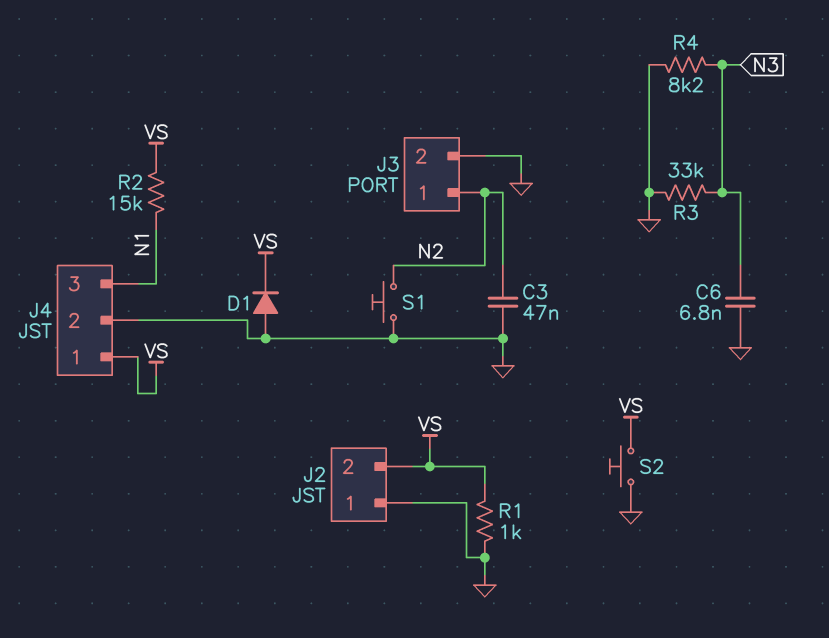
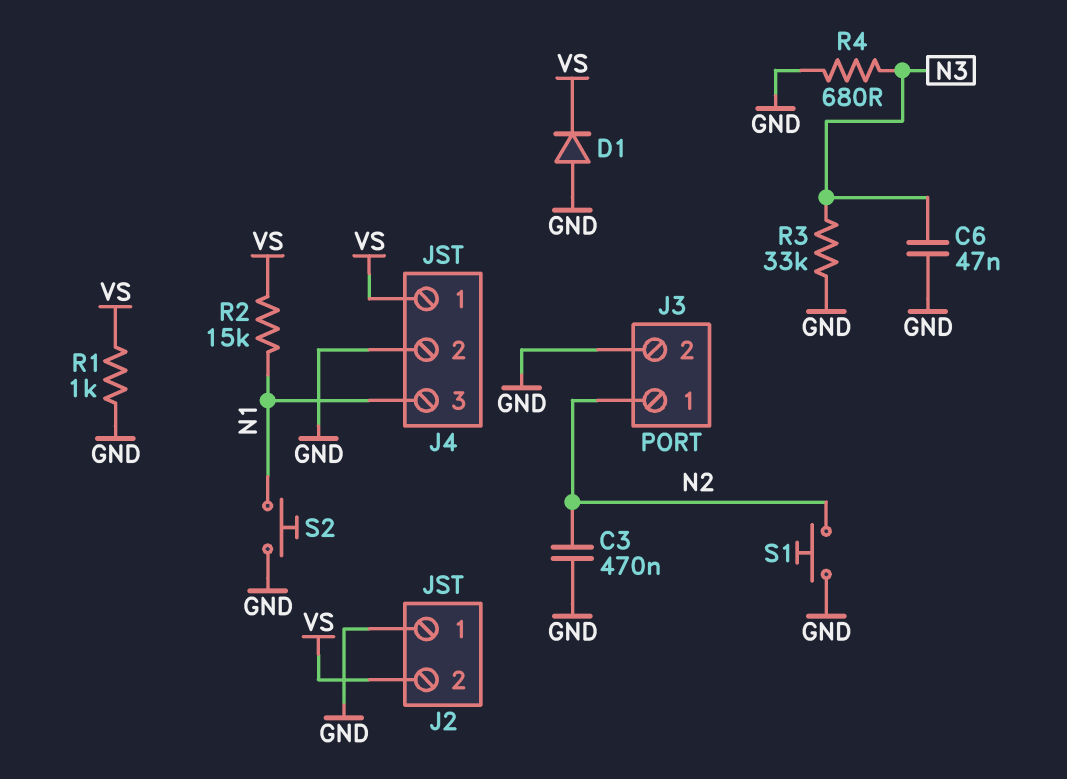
C3: 47nF (GND, N2) -> 470nF (GND, N2)
C6: 6.8nF (GND, N3) -> 47nF (GND, N3)
R4: 8.2k (GND, N3) -> 680 (GND, N3)
S2: button (GND, VS) -> button (GND, N1)

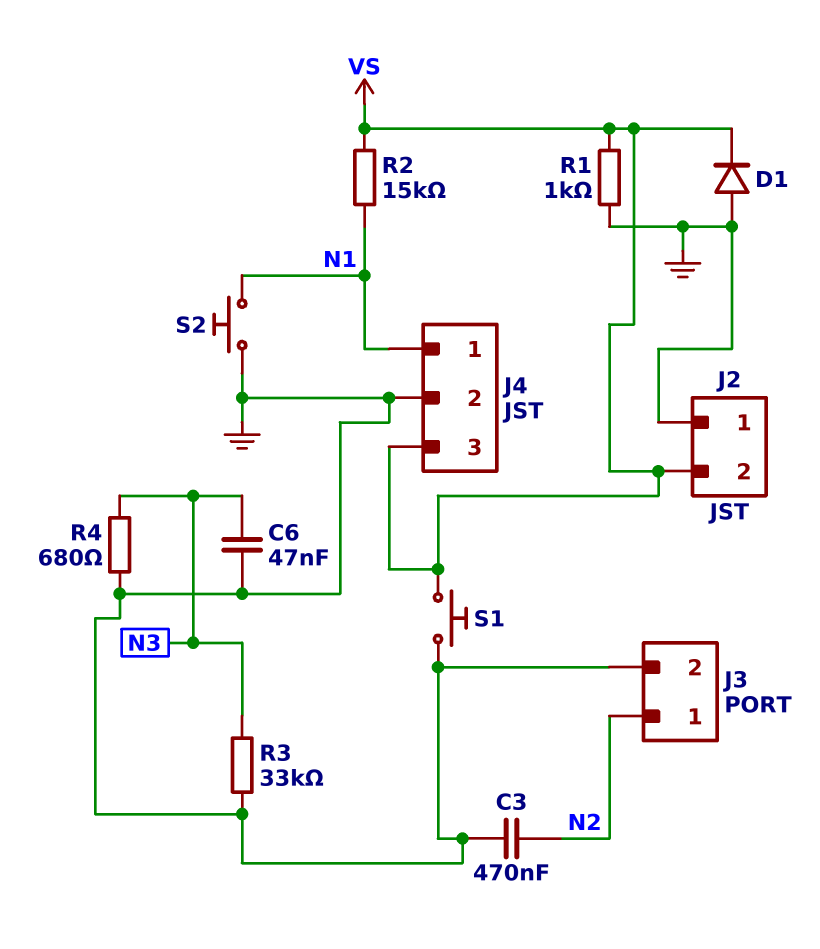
J4 pin 1: VS -> N1
J4 pin 3: N1 -> VS
S1: button (GND, N2) -> button (GND, VS)

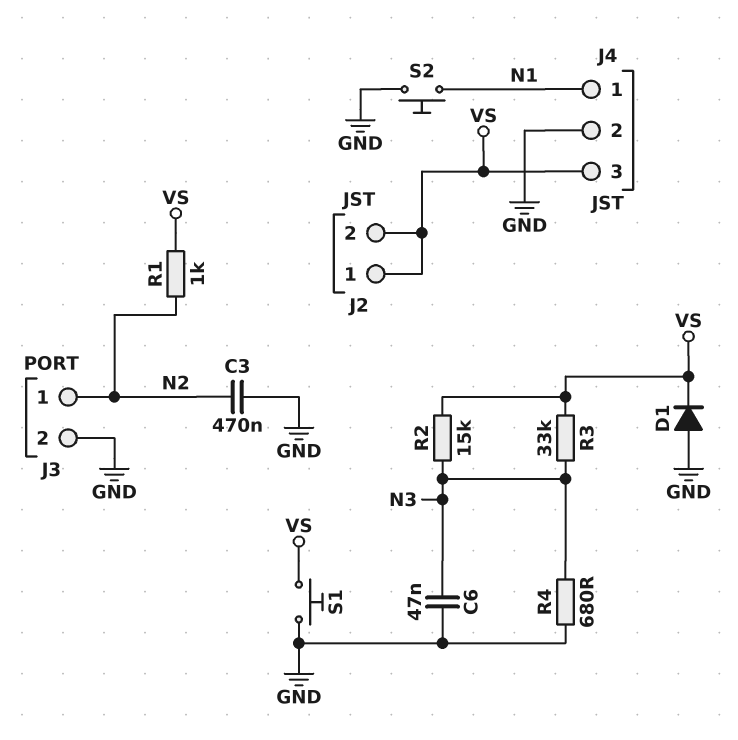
J2 pin 1: GND -> VS
R1: 1k (GND, VS) -> 1k (N2, VS)
R2: 15k (N1, VS) -> 15k (N3, VS)
R3: 33k (GND, N3) -> 33k (N3, VS)

